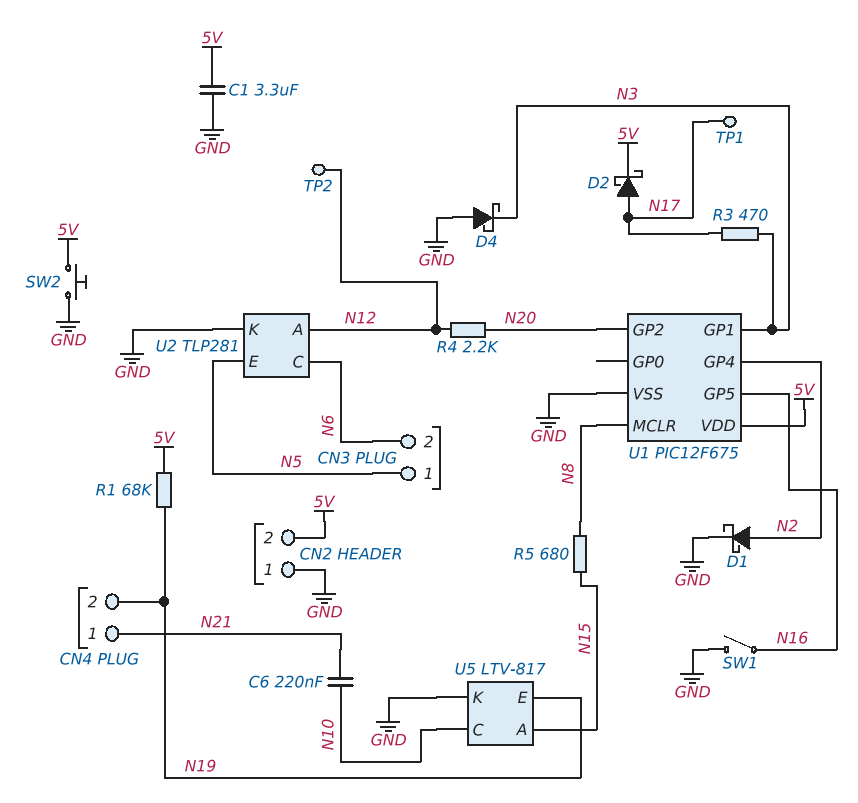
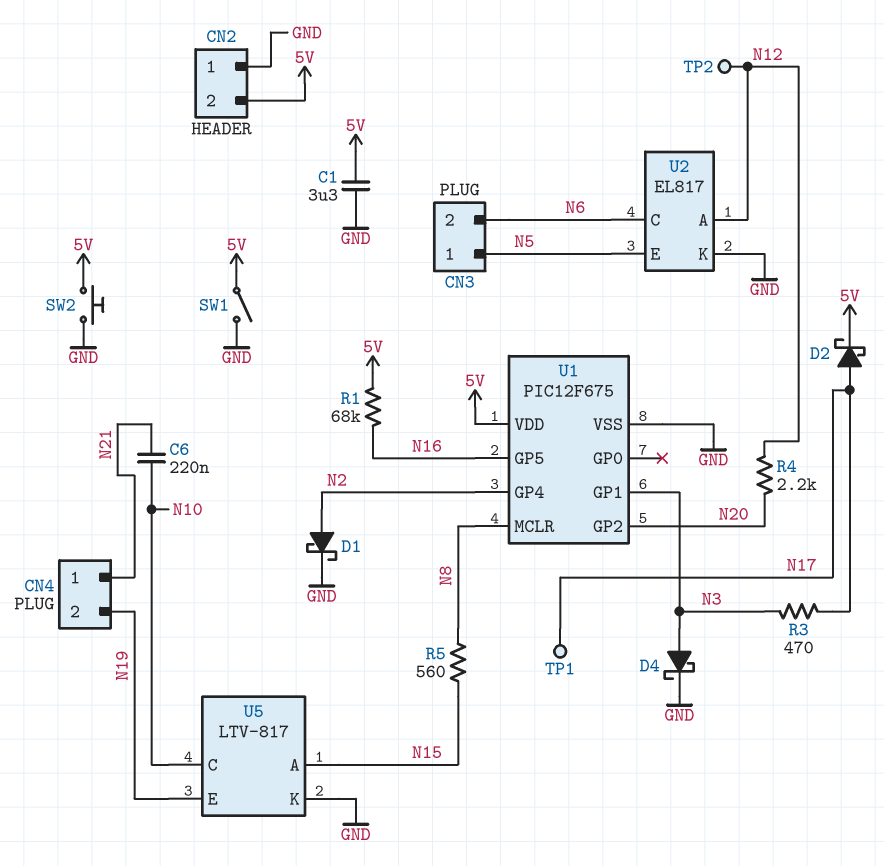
D4: schottky (A GND, K N3) -> schottky (A N3, K GND)
R1: 68k (5V, N19) -> 68k (5V, N16)
R5: 680 (N8, N15) -> 560 (N8, N15)
SW1: switch (GND, N16) -> switch (5V, GND)
U2: TLP281 -> EL817

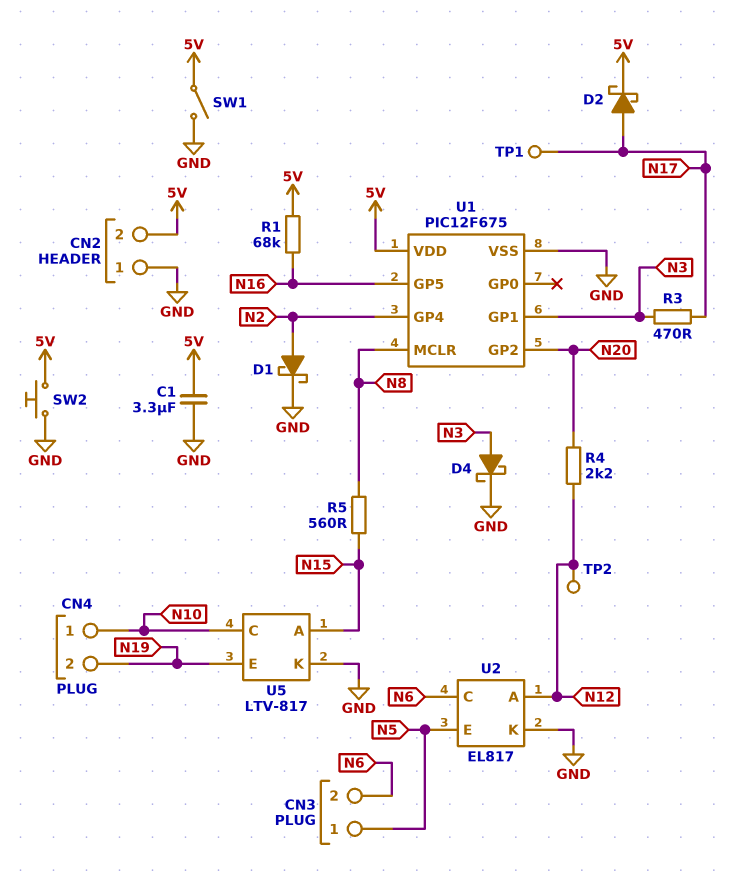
C6: 220nF (N10, N21) -> none
CN4 pin 1: N21 -> N10

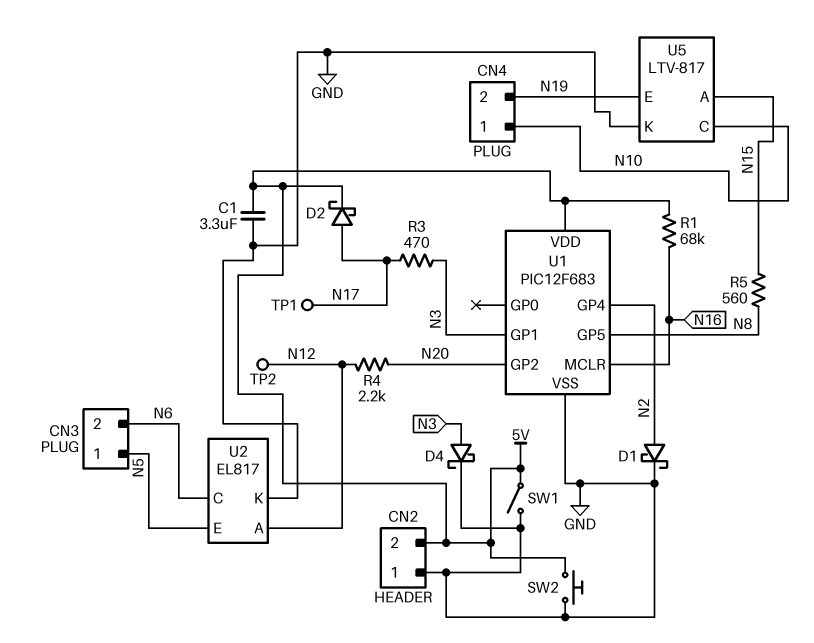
U1: PIC12F675 -> PIC12F683
U1 pin GP5: N16 -> N8
U1 pin MCLR: N8 -> N16

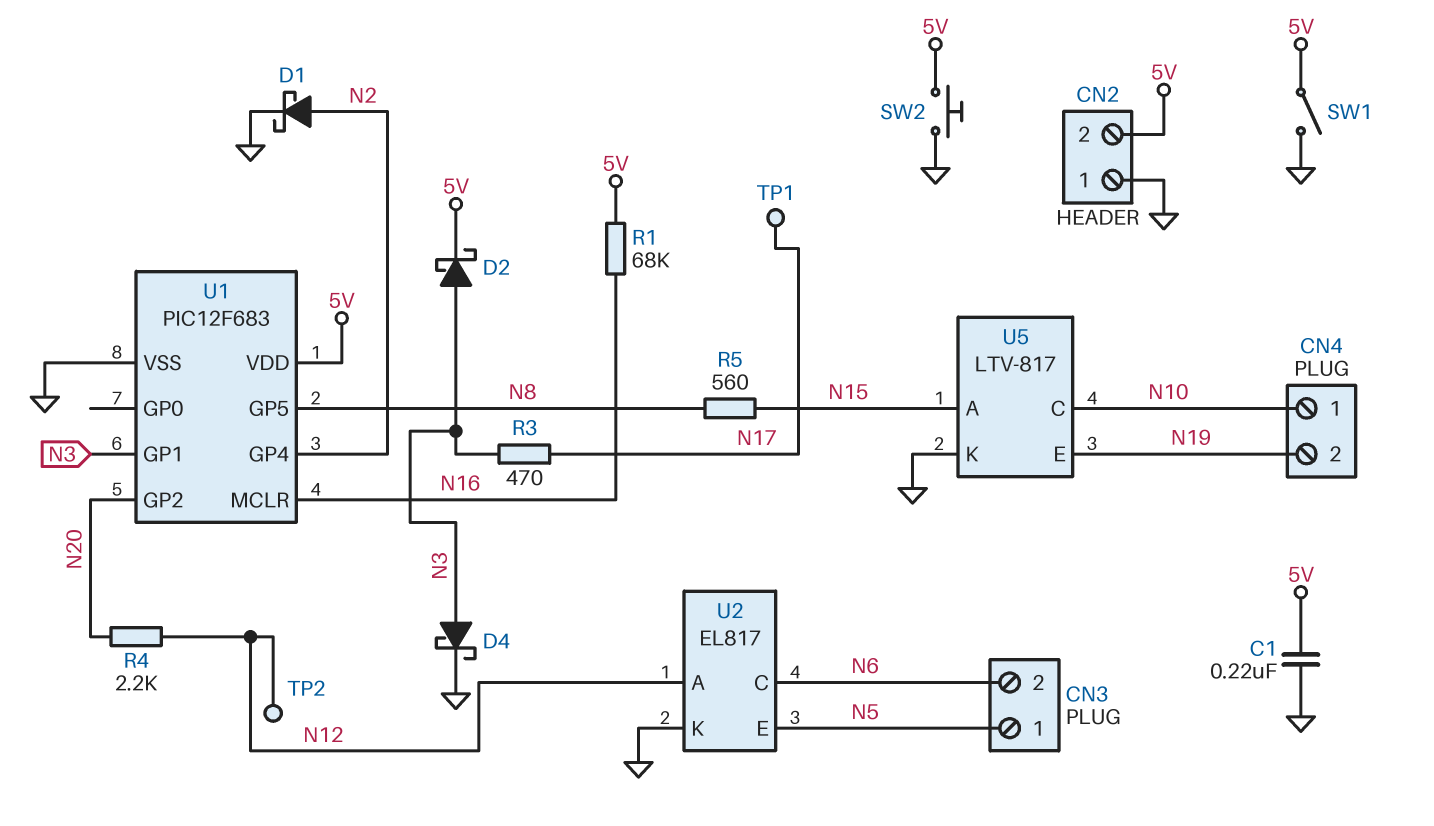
C1: 3.3uF (5V, GND) -> 220nF (5V, GND)
D2: schottky (A N17, K 5V) -> schottky (A N3, K 5V)

